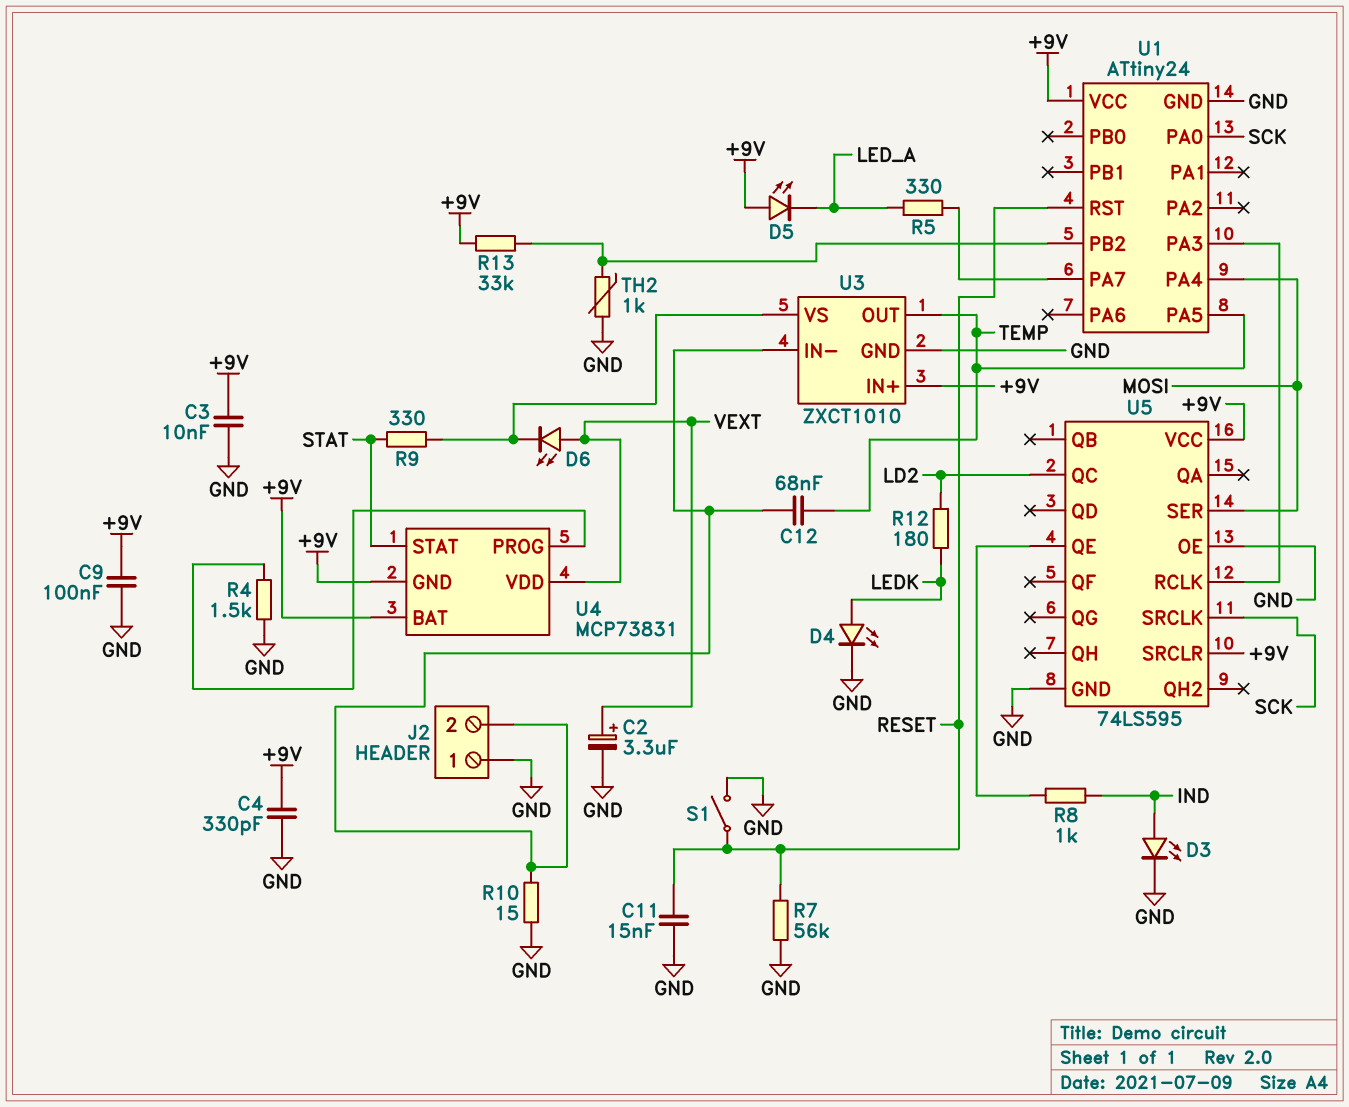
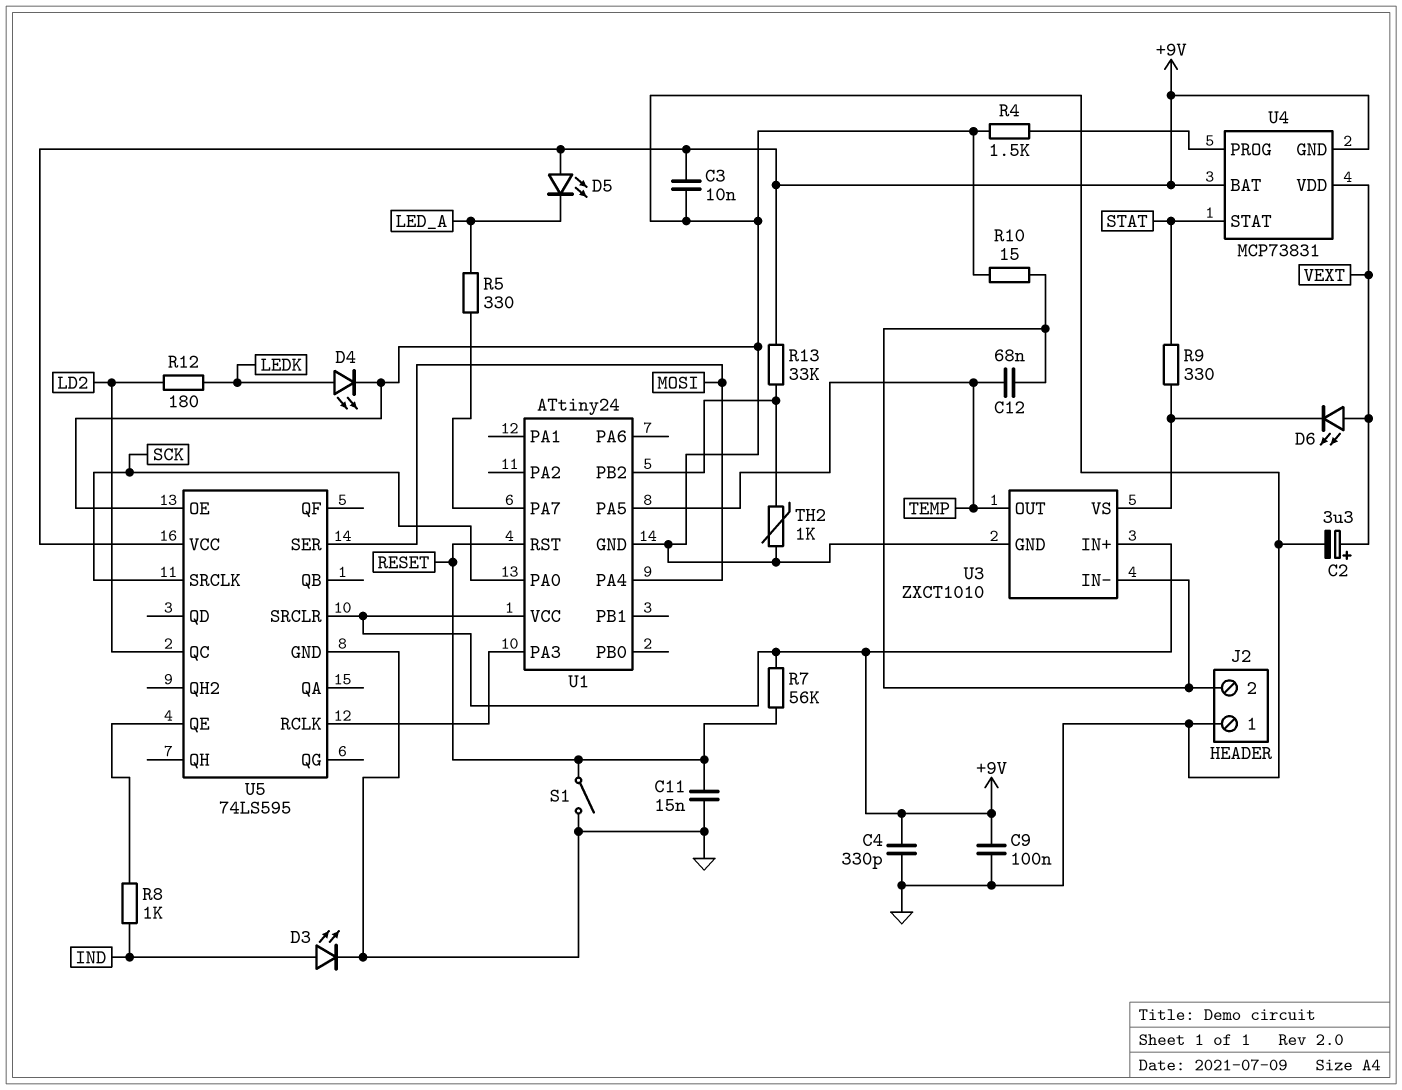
R7: 56k (GND, RESET) -> 56k (+9V, RESET)

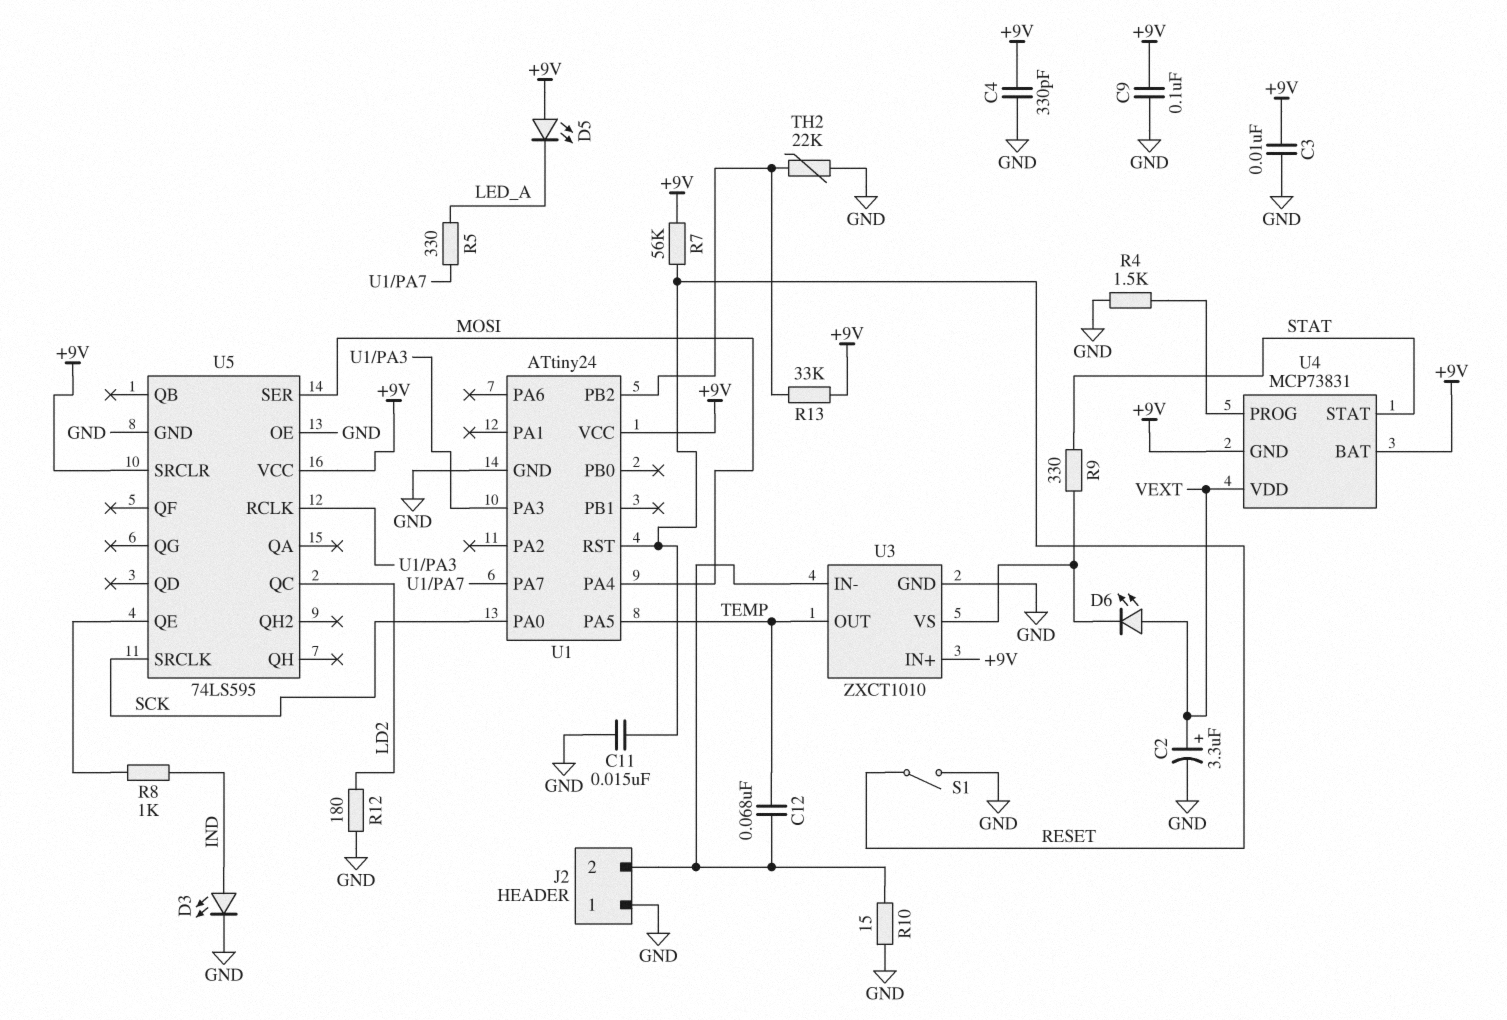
D4: LED (A LEDK, K GND) -> none
R12: 180 (LD2, LEDK) -> 180 (GND, LD2)
TH2: 1k (GND, U1/PB2) -> 22k (GND, U1/PB2)

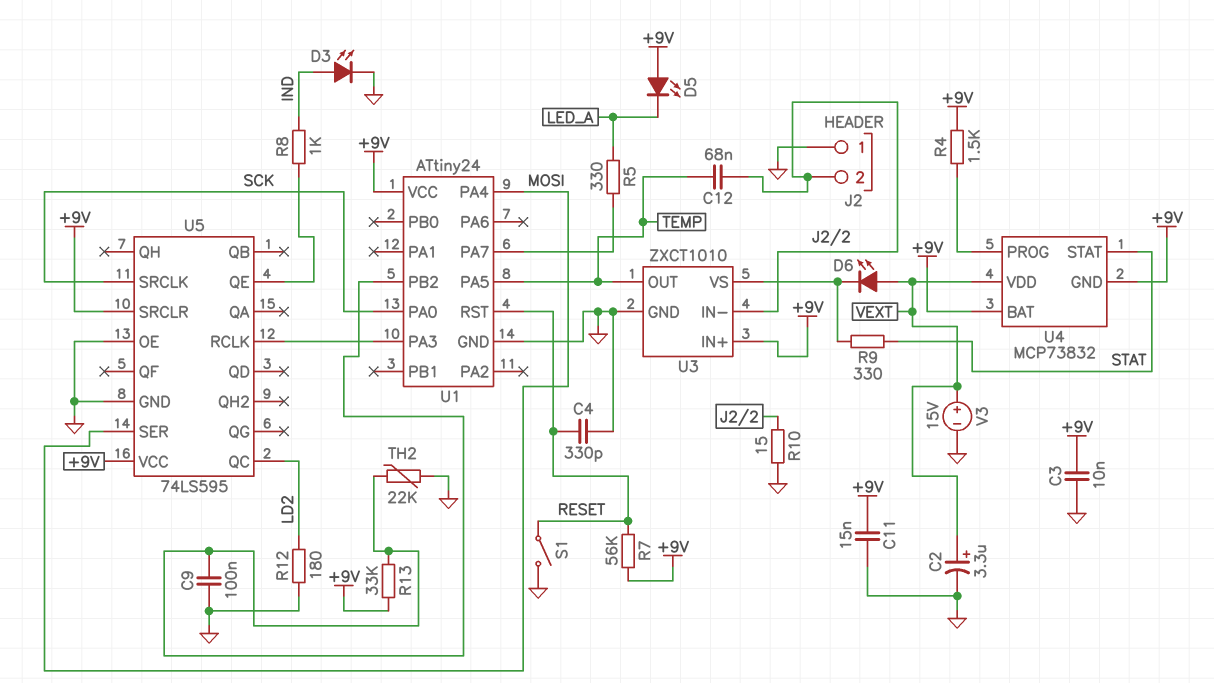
C4: 330pF (+9V, GND) -> 330pF (GND, RESET)
C9: 100nF (+9V, GND) -> 100nF (GND, U1/PB2)
C11: 15nF (GND, RESET) -> 15nF (+9V, GND)
R4: 1.5k (GND, U4/PROG) -> 1.5k (+9V, U4/PROG)
U4: MCP73831 -> MCP73832
V3: none -> 15V (plus VEXT, minus GND)

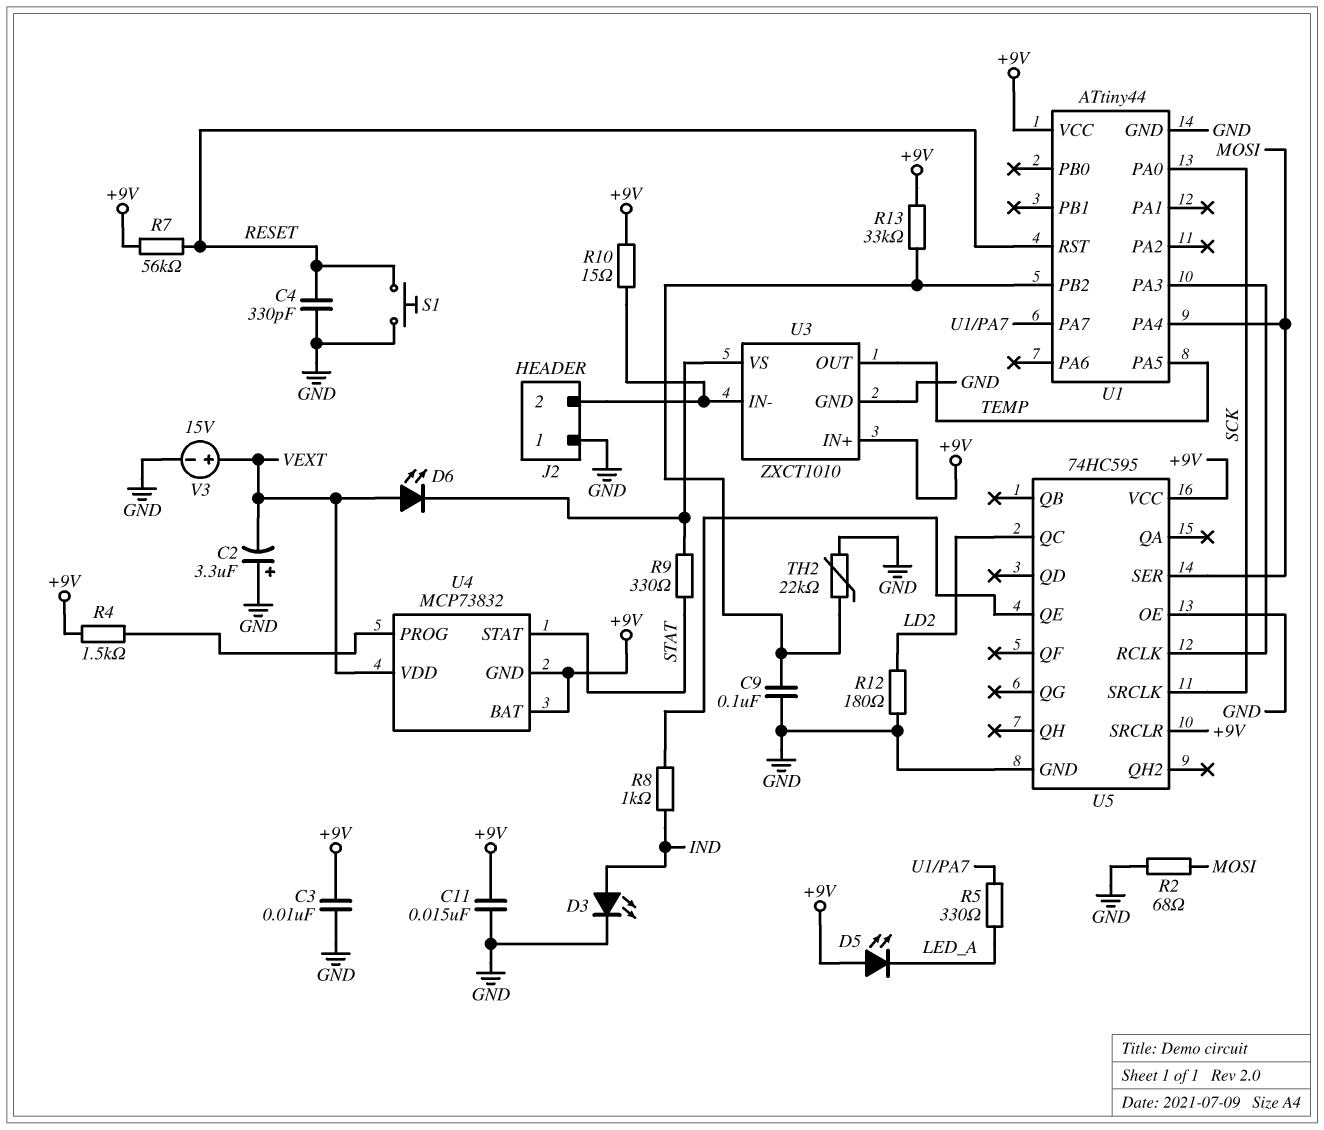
C2: 3.3uF (plus VEXT, minus GND) -> 3.3uF (plus GND, minus VEXT)
C12: 68nF (J2/2, TEMP) -> none
R2: none -> 68 (GND, MOSI)
R10: 15 (GND, J2/2) -> 15 (+9V, J2/2)
S1: switch (GND, RESET) -> button (GND, RESET)
U1: ATtiny24 -> ATtiny44
U5: 74LS595 -> 74HC595

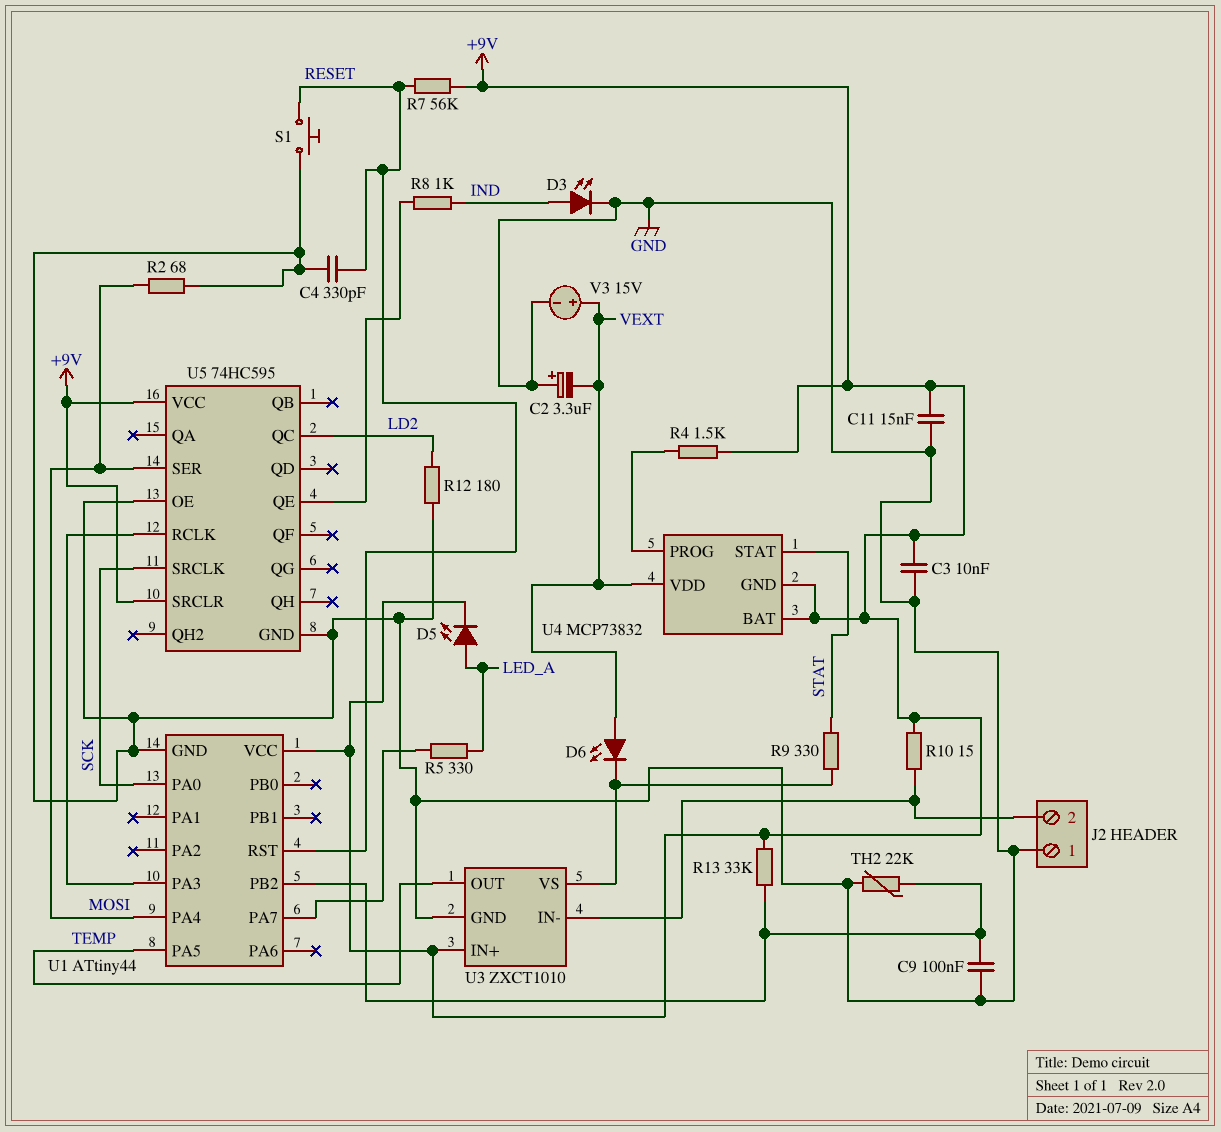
D5: LED (A +9V, K LED_A) -> LED (A LED_A, K +9V)

